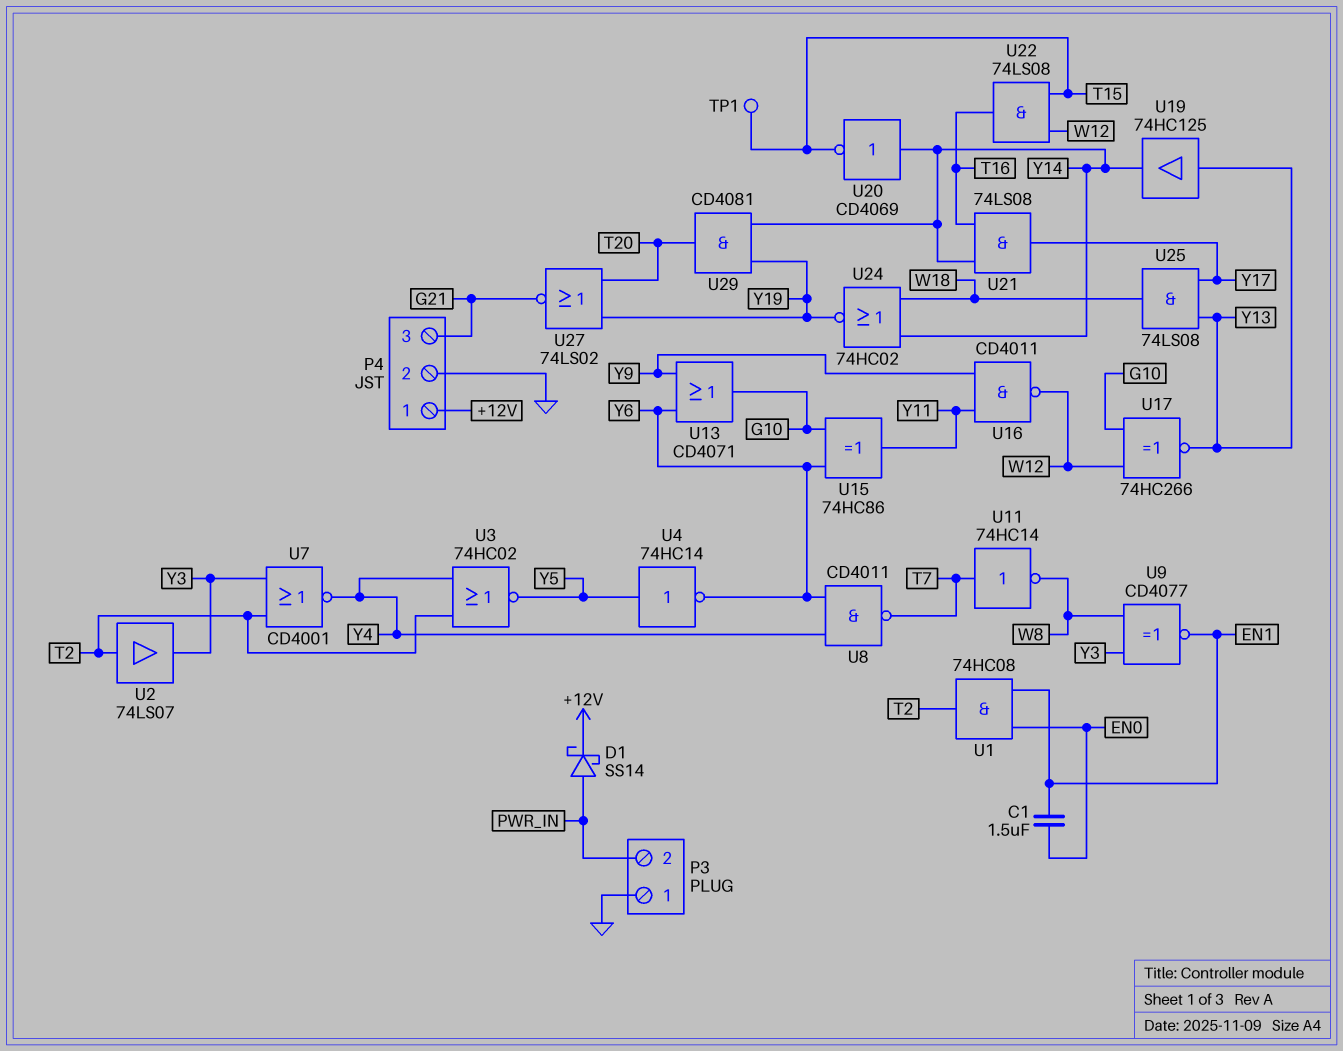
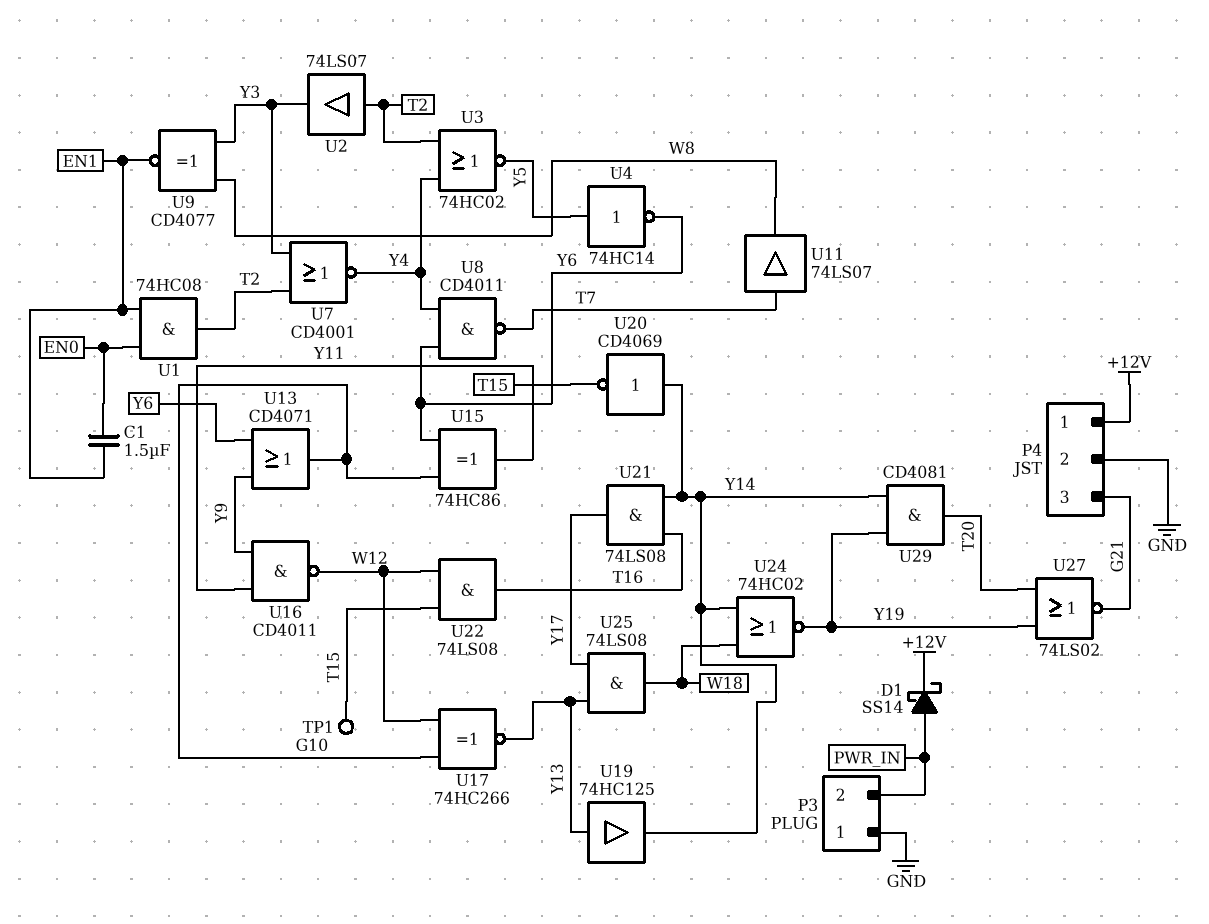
U11: NOT 74HC14 (in T7, out W8) -> buffer 74LS07 (in T7, out W8)

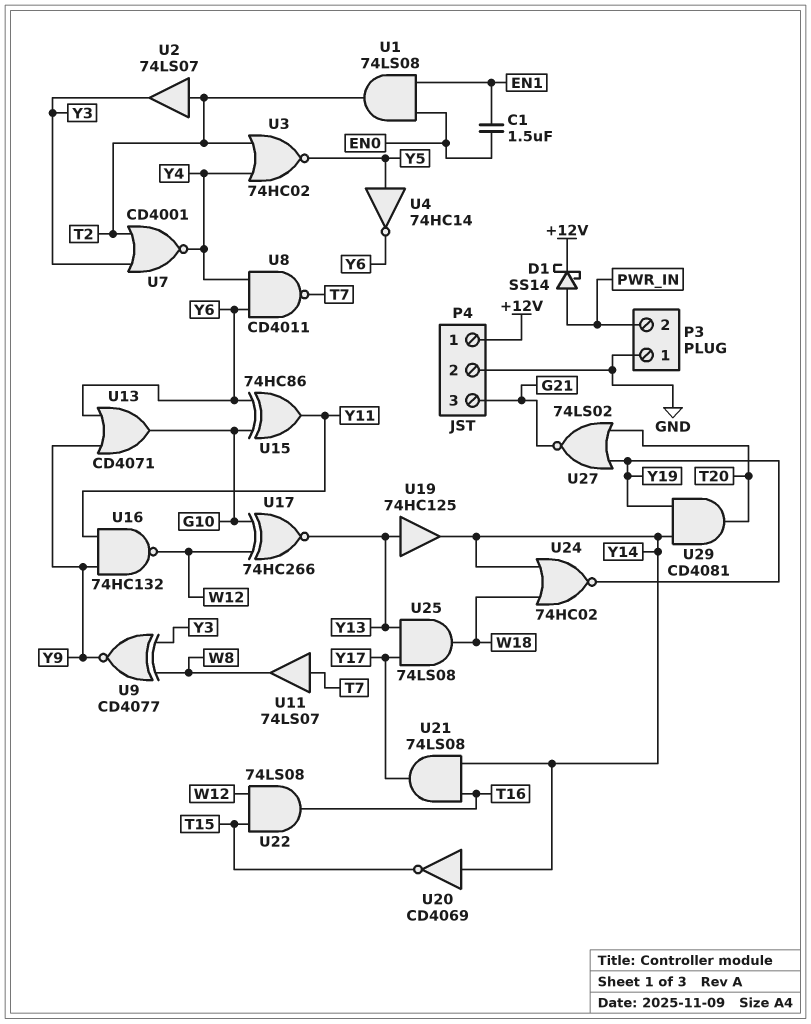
TP1: test point (T15) -> none
U1: AND 74HC08 (in EN0, in EN1, out T2) -> AND 74LS08 (in EN0, in EN1, out T2)
U9: XNOR CD4077 (in W8, in Y3, out EN1) -> XNOR CD4077 (in W8, in Y3, out Y9)
U16: NAND CD4011 (in Y9, in Y11, out W12) -> NAND 74HC132 (in Y9, in Y11, out W12)

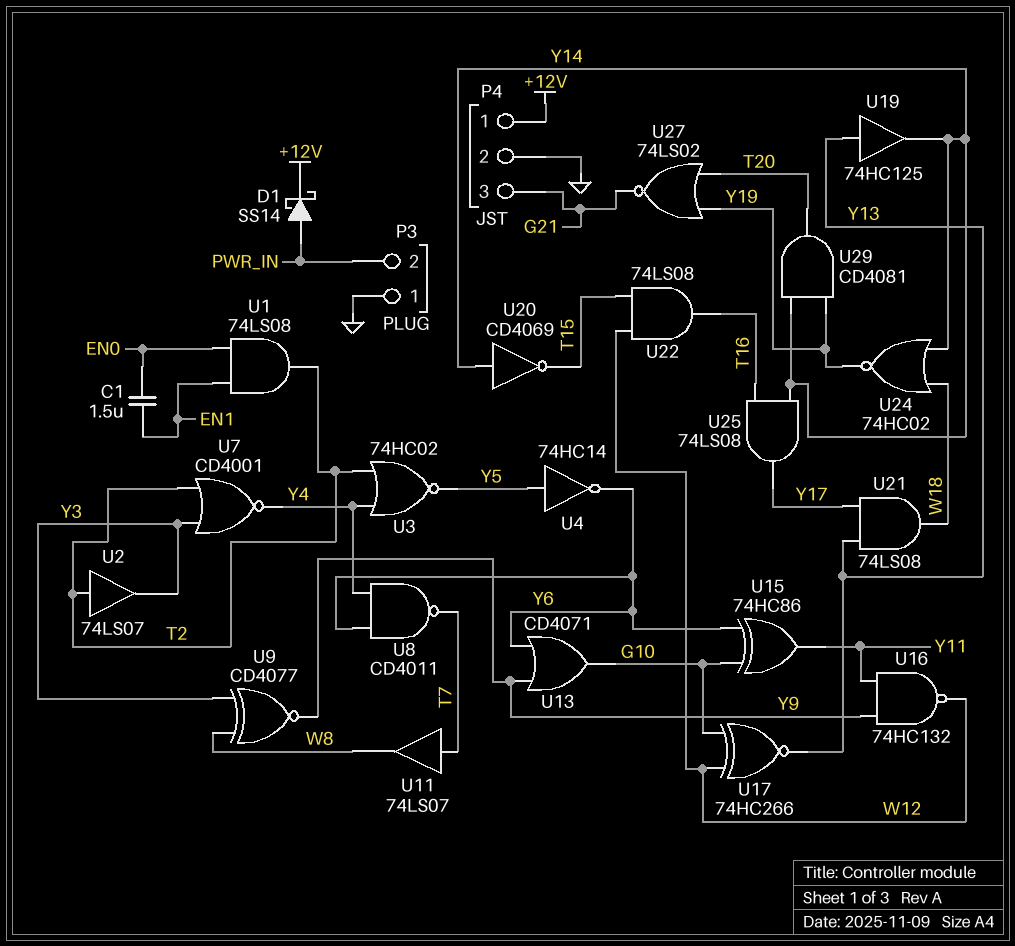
U21: AND 74LS08 (in T16, in Y14, out Y17) -> AND 74LS08 (in Y13, in Y17, out W18)
U25: AND 74LS08 (in Y13, in Y17, out W18) -> AND 74LS08 (in T16, in Y14, out Y17)

